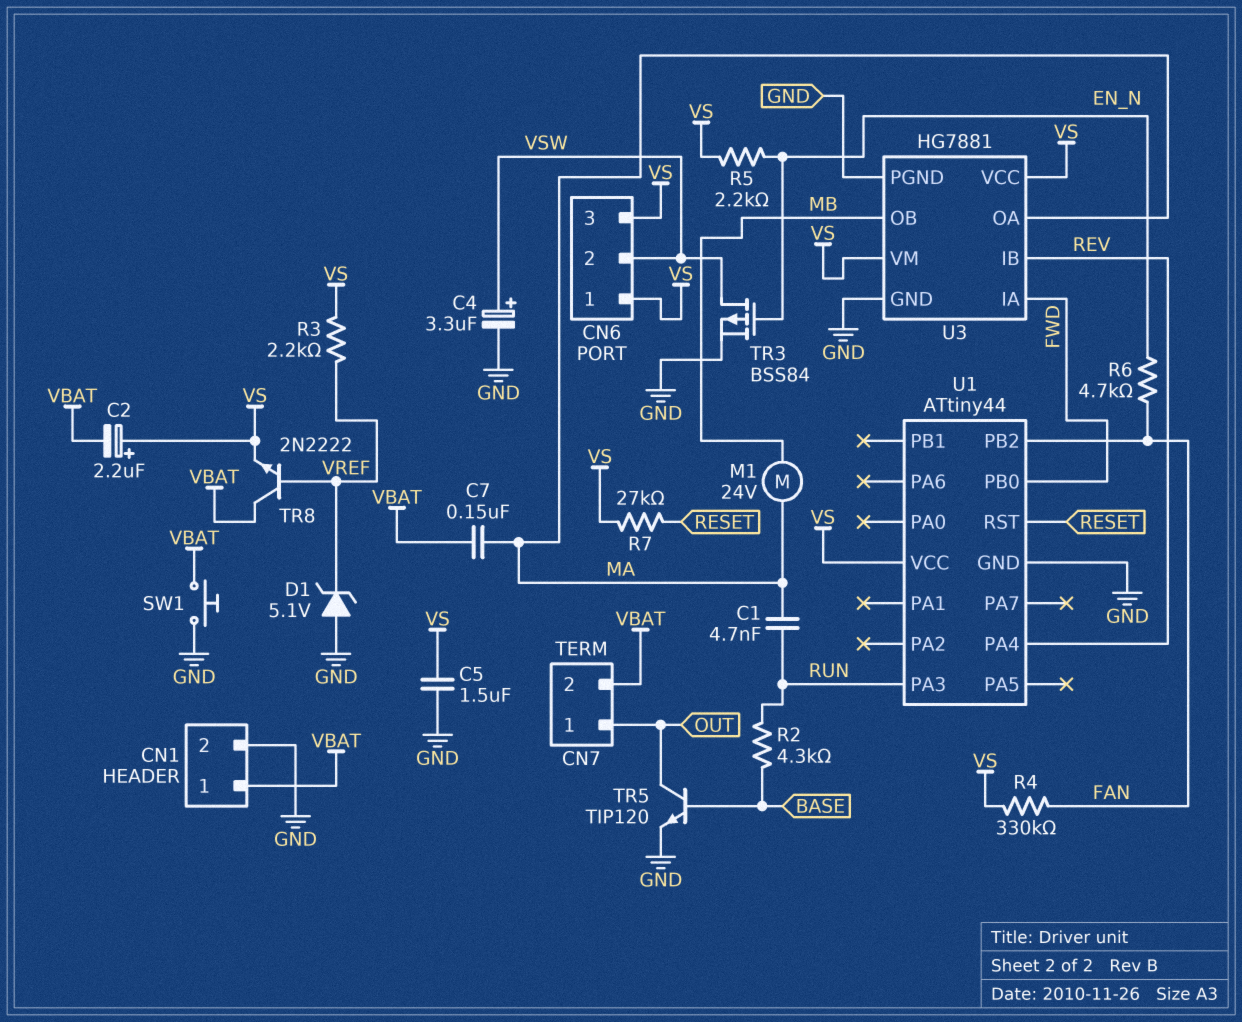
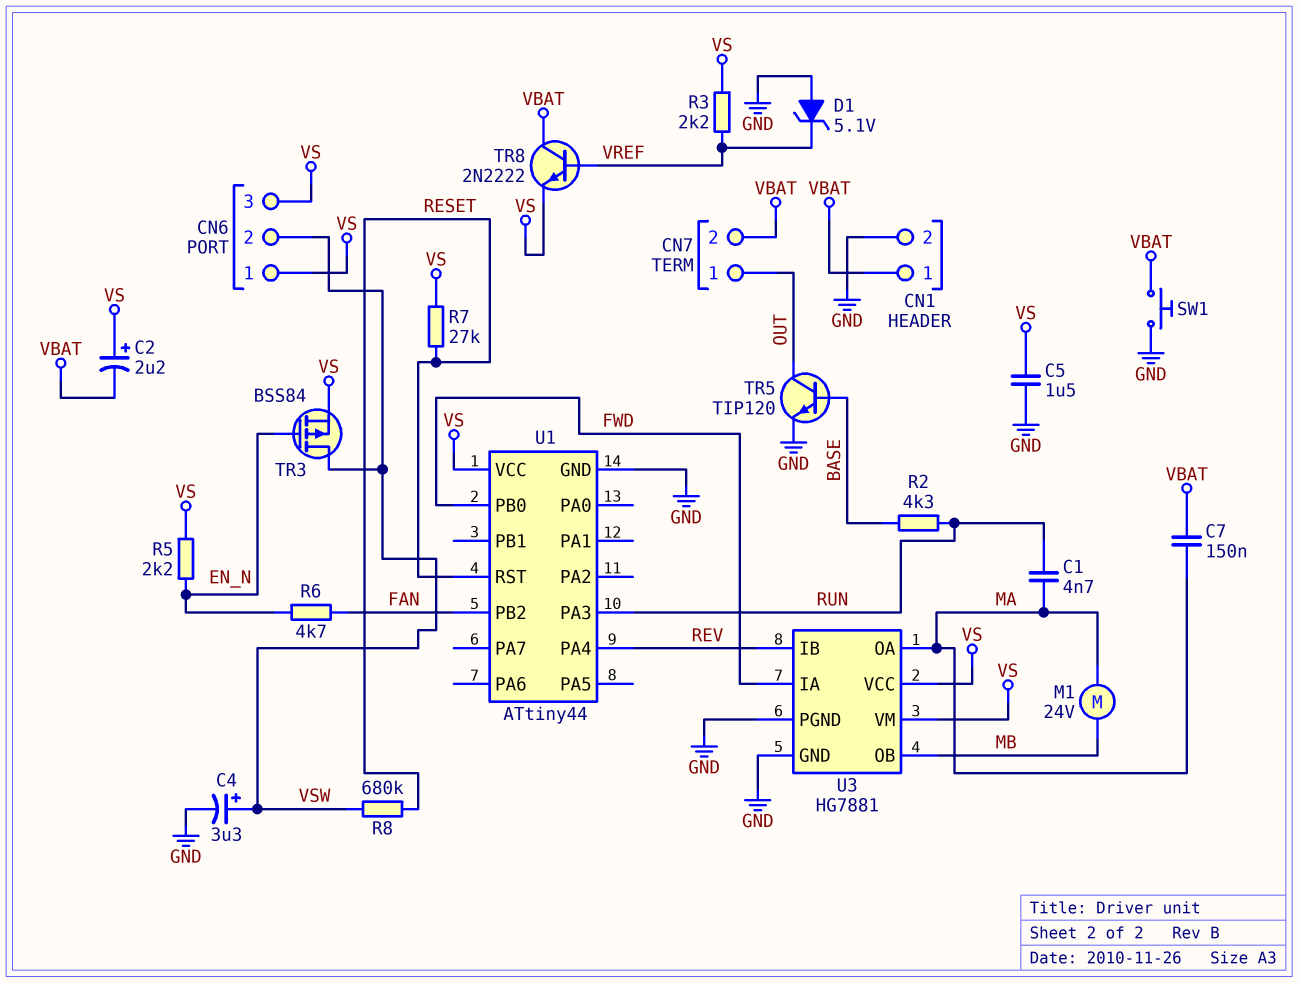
R4: 330k (FAN, VS) -> none
R8: none -> 680k (RESET, VSW)
TR3: PMOS BSS84 (G EN_N, D VSW, S GND) -> PMOS BSS84 (G EN_N, D VSW, S VS)

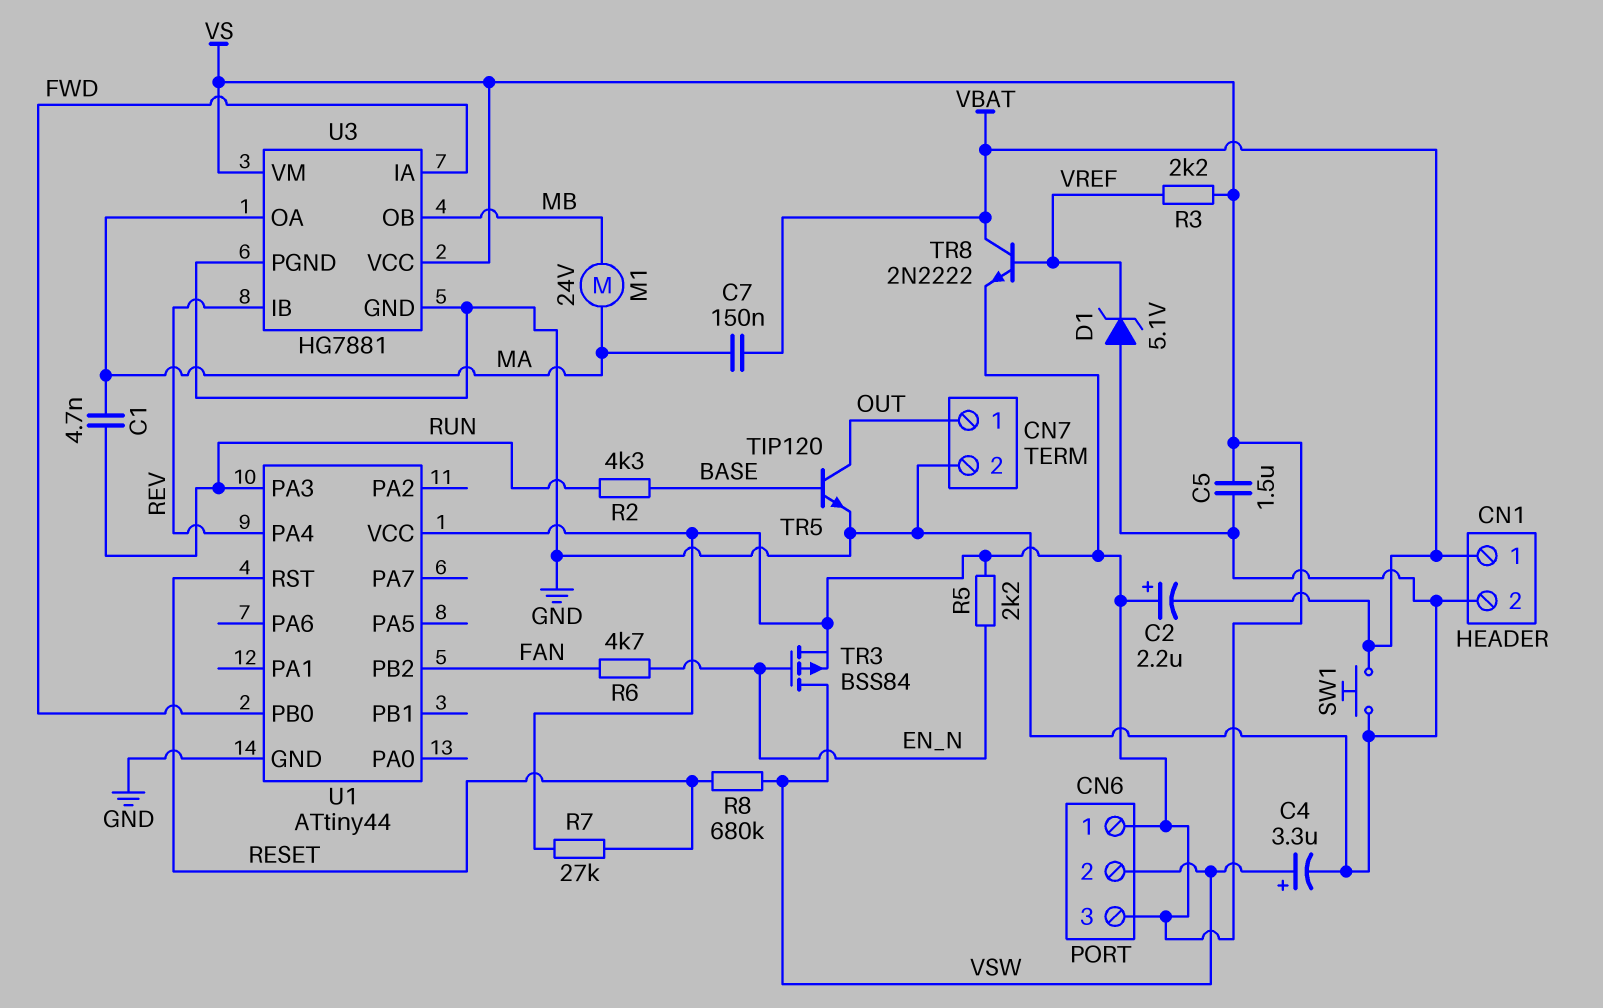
CN7 pin 2: VBAT -> GND

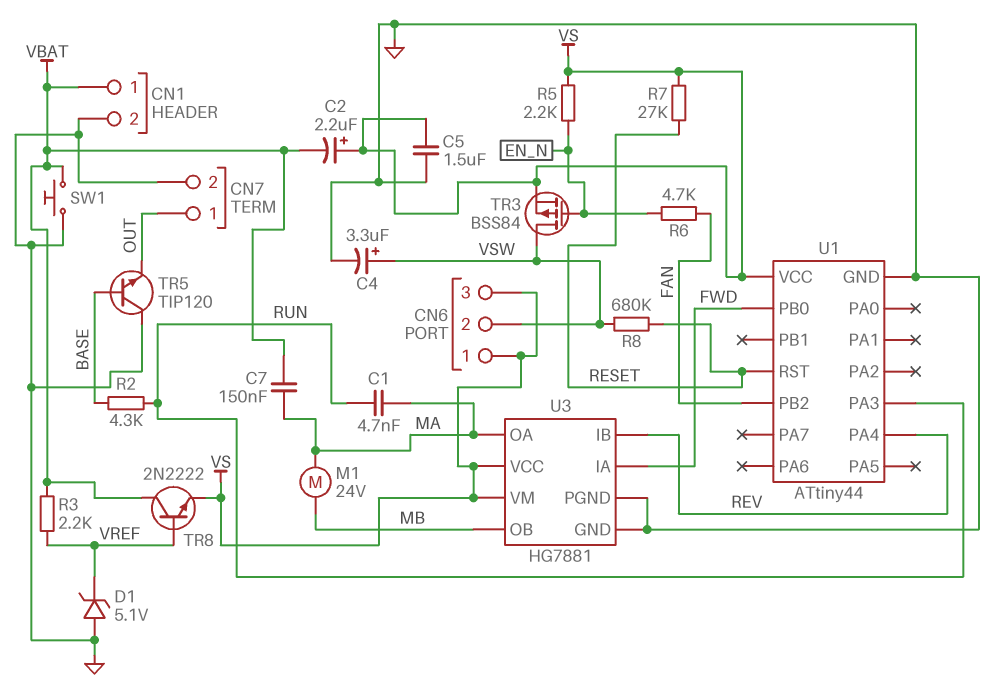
R3: 2.2k (VREF, VS) -> 2.2k (VBAT, VREF)
TR5: NPN TIP120 (B BASE, C OUT, E GND) -> NPN TIP120 (B BASE, C GND, E OUT)

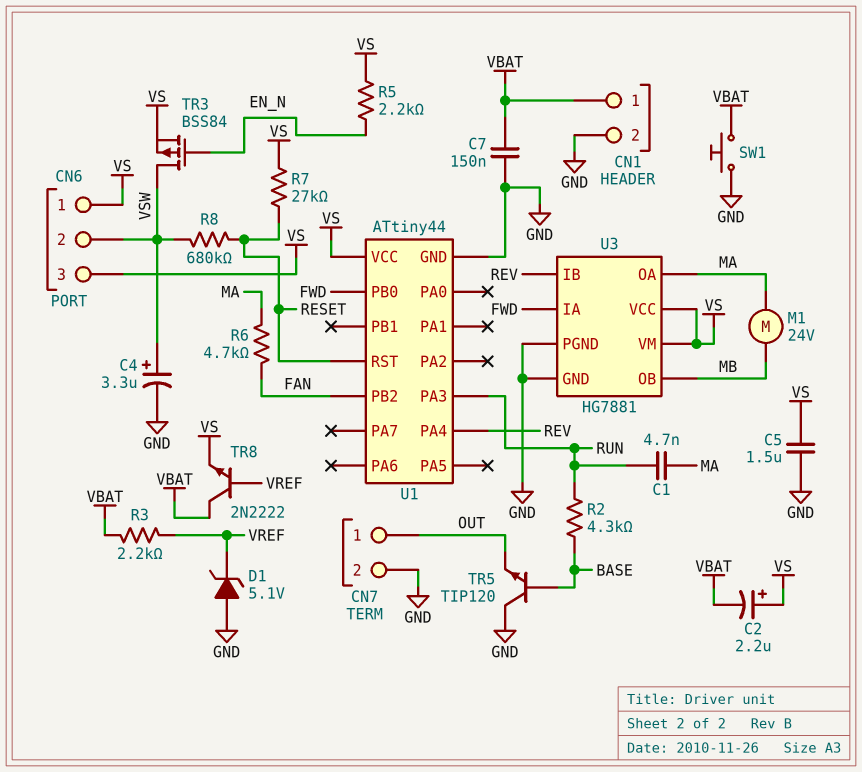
C7: 150nF (MA, VBAT) -> 150nF (GND, VBAT)
R6: 4.7k (EN_N, FAN) -> 4.7k (FAN, MA)

